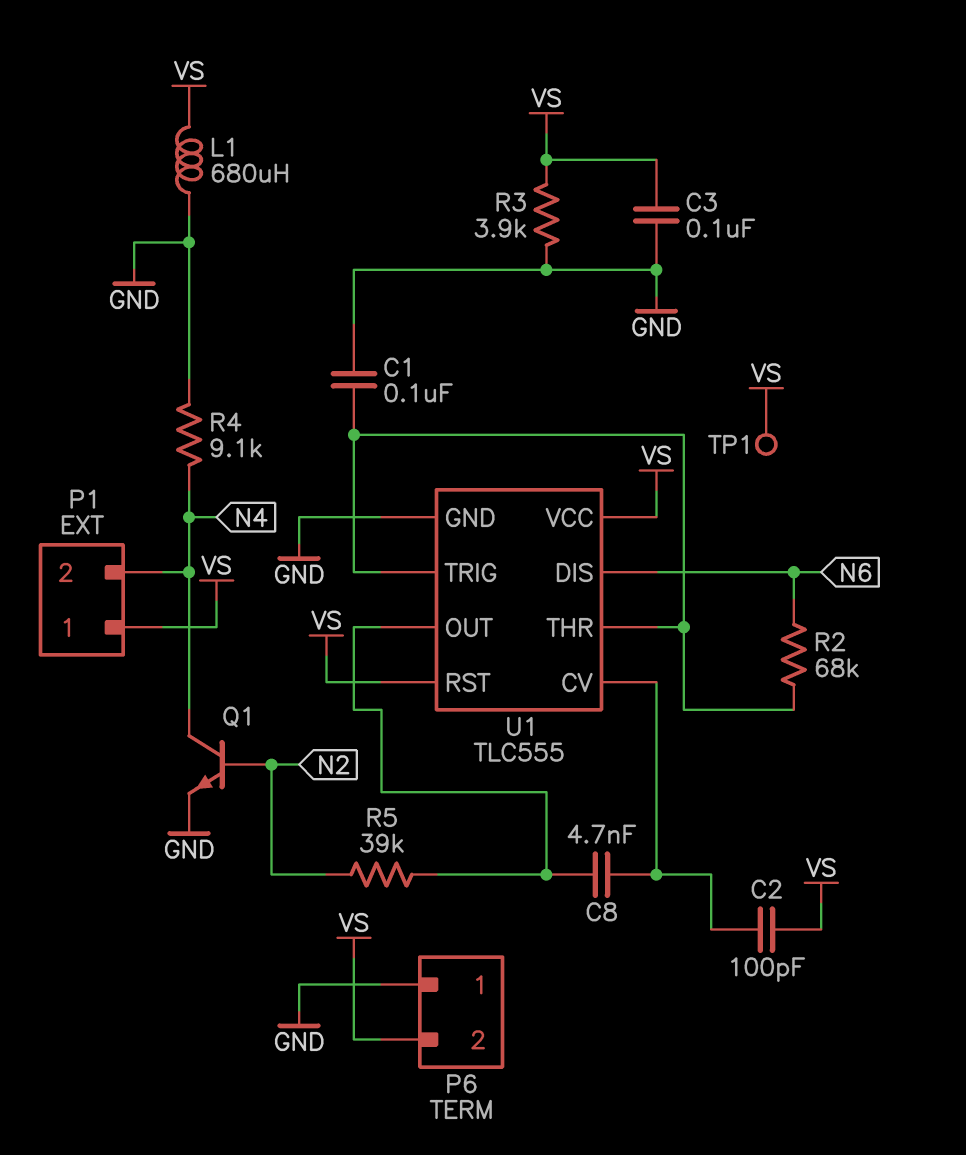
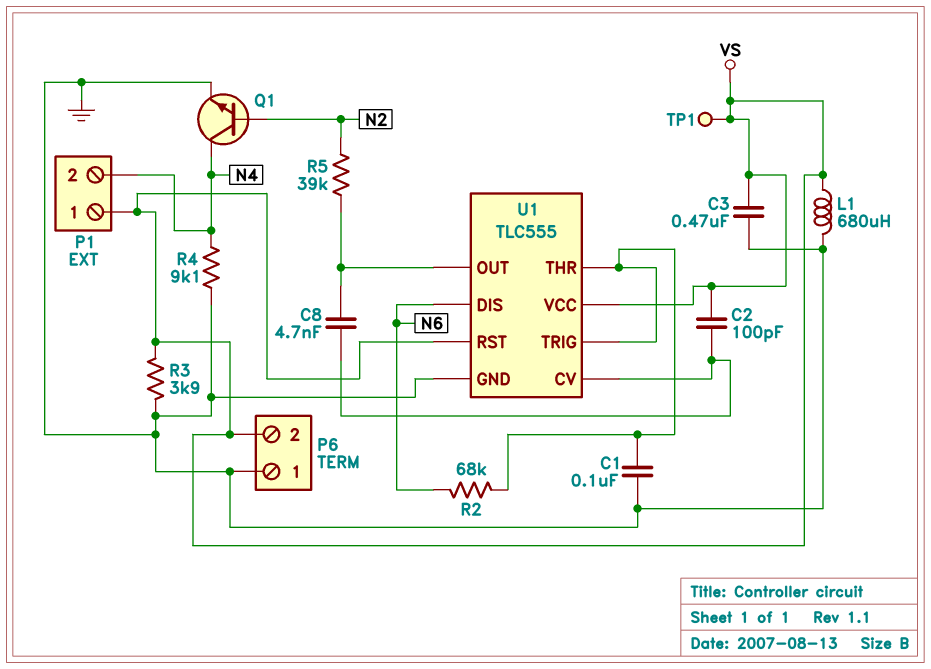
C3: 100nF (GND, VS) -> 470nF (GND, VS)

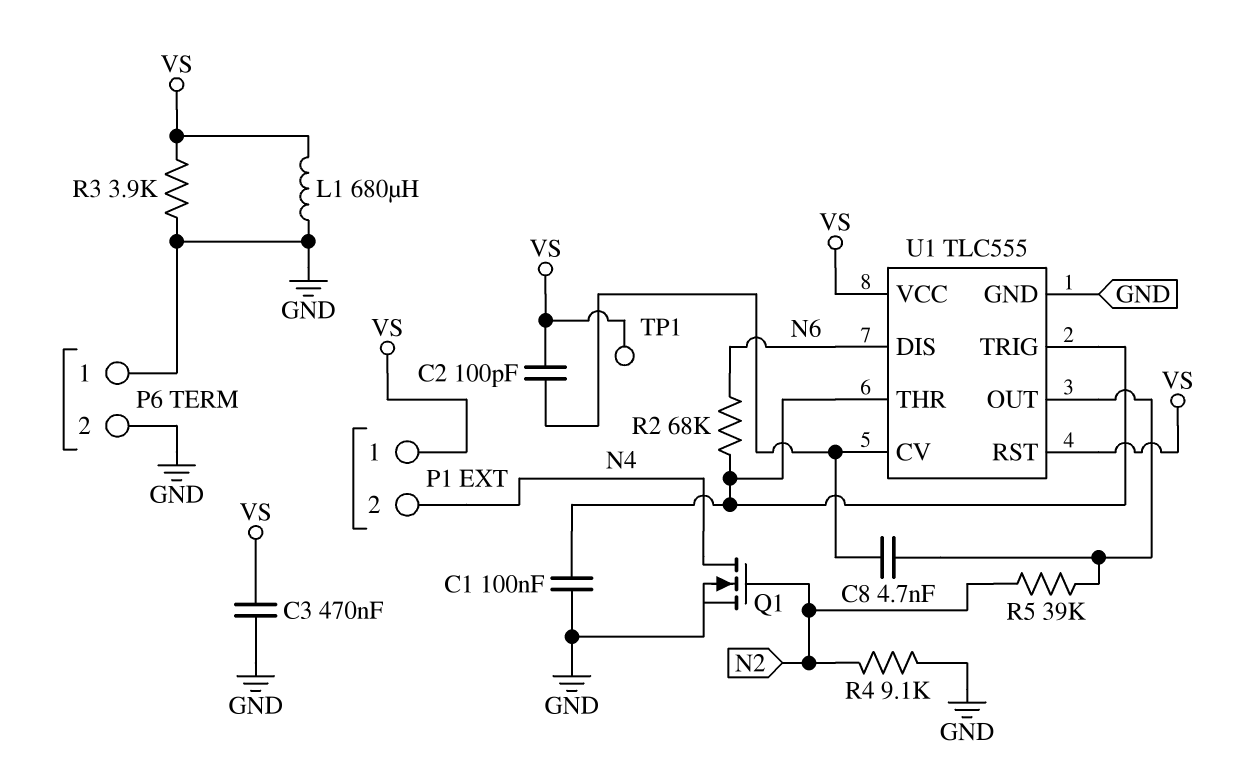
P6 pin 2: VS -> GND
Q1: NPN (B N2, C N4, E GND) -> NMOS (G N2, D N4, S GND)
R4: 9.1k (GND, N4) -> 9.1k (GND, N2)

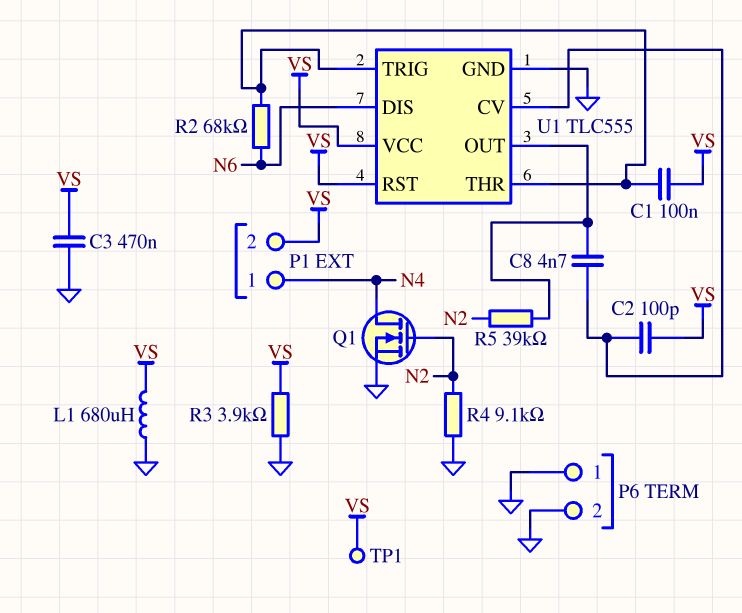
C1: 100nF (GND, U1/THR) -> 100nF (U1/THR, VS)
P1 pin 1: VS -> N4
P1 pin 2: N4 -> VS

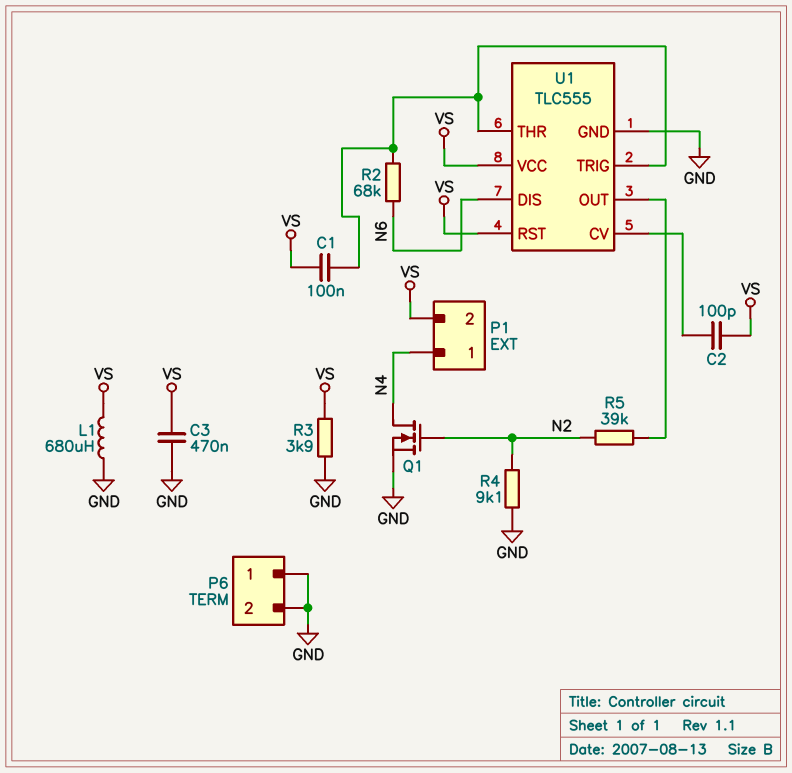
C8: 4.7nF (U1/CV, U1/OUT) -> none
TP1: test point (VS) -> none

